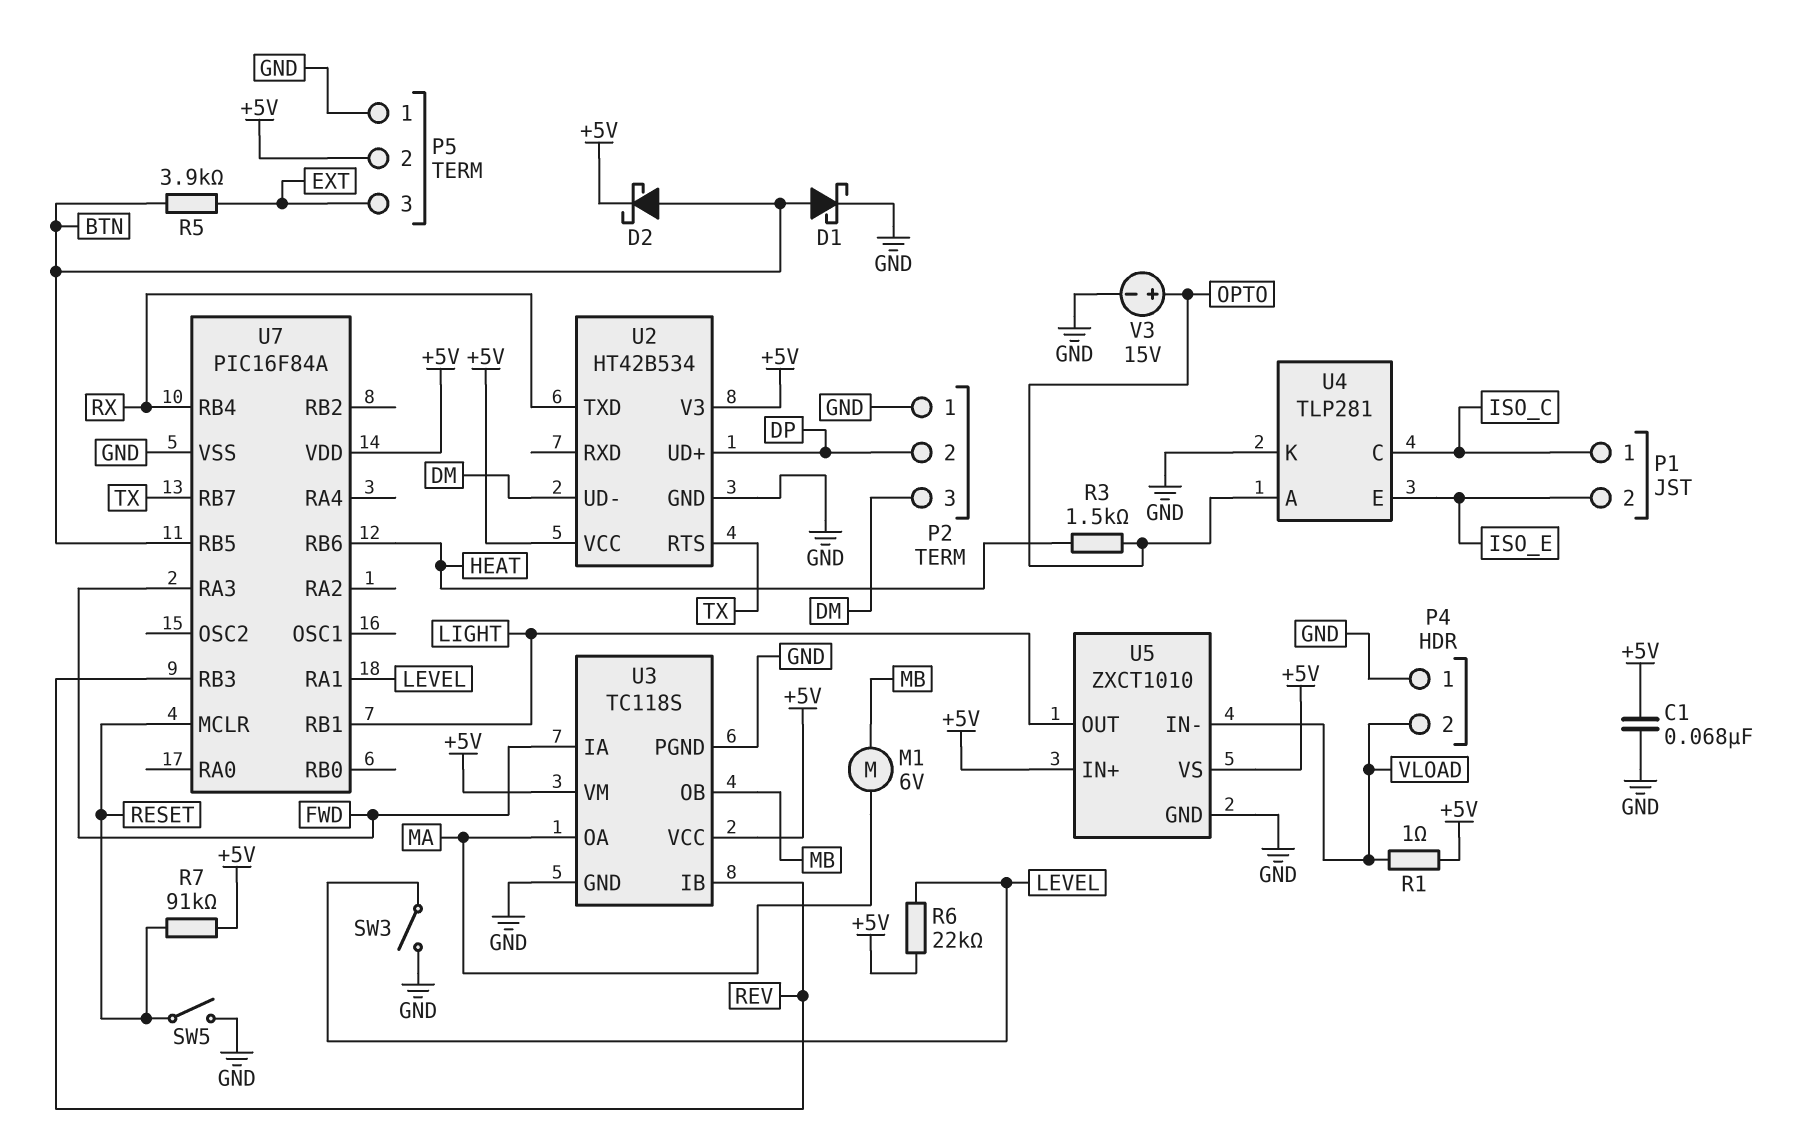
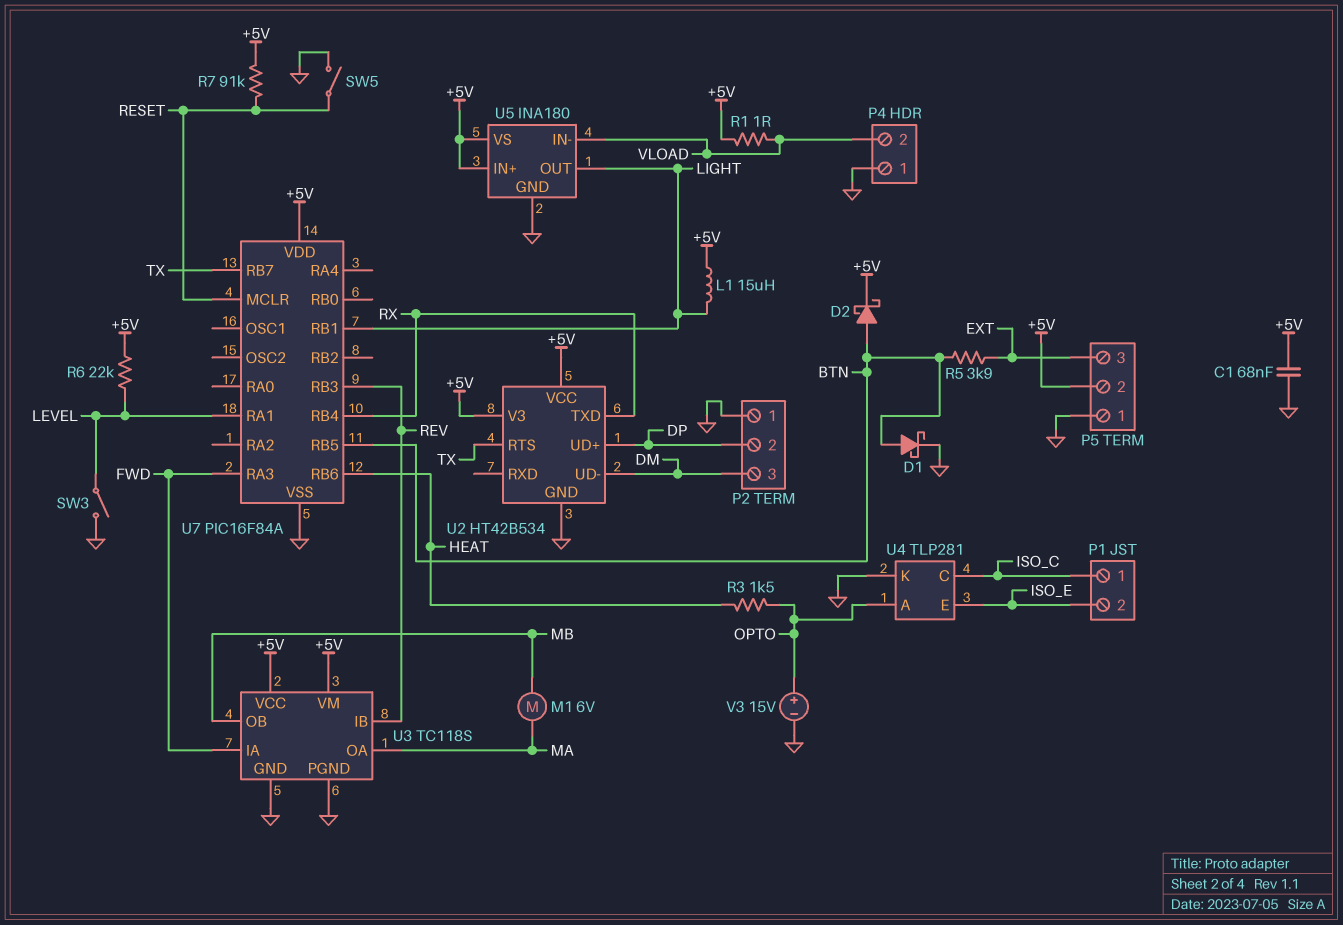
L1: none -> 15uH (+5V, LIGHT)
U5: ZXCT1010 -> INA180

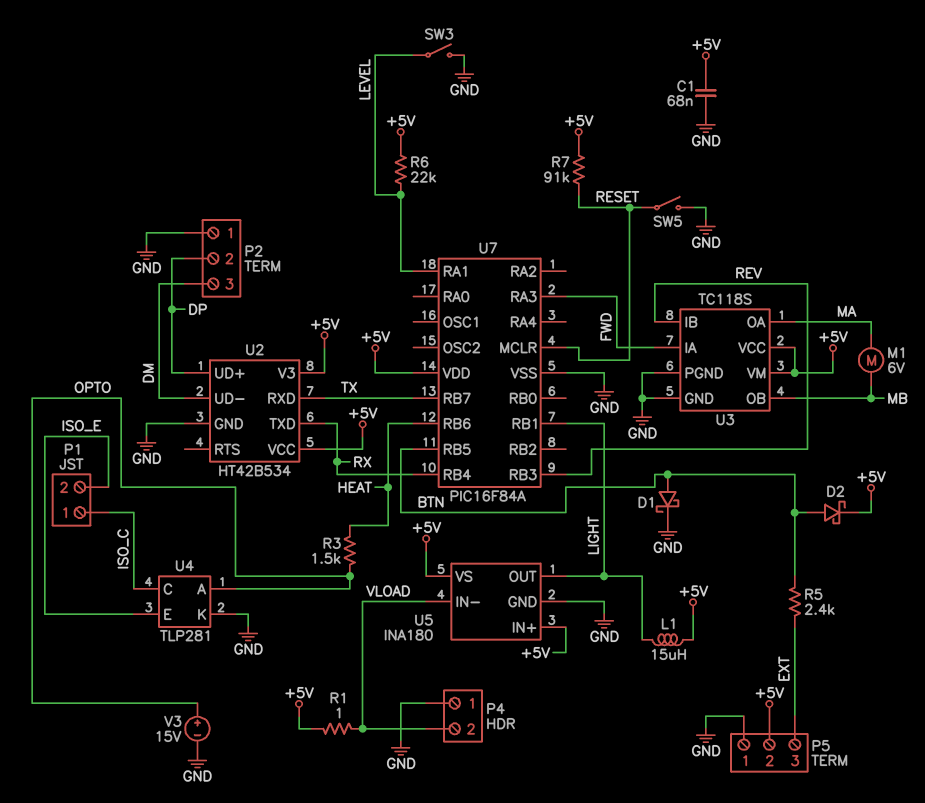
R5: 3.9k (BTN, EXT) -> 2.4k (BTN, EXT)
U2 pin RTS: TX -> none
U2 pin RXD: none -> TX

